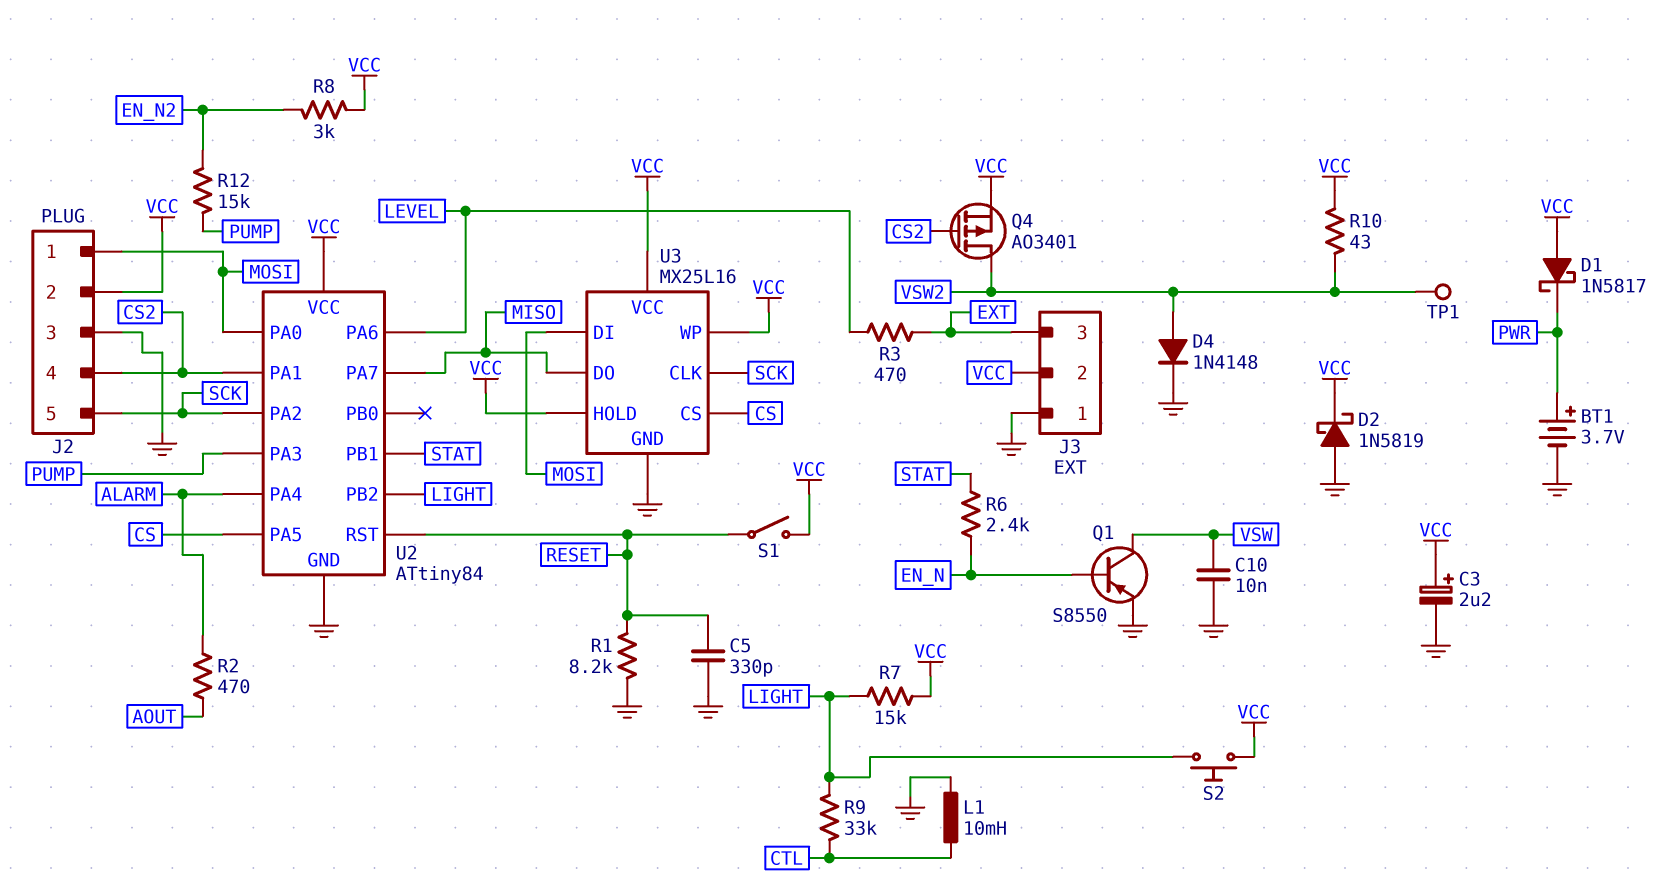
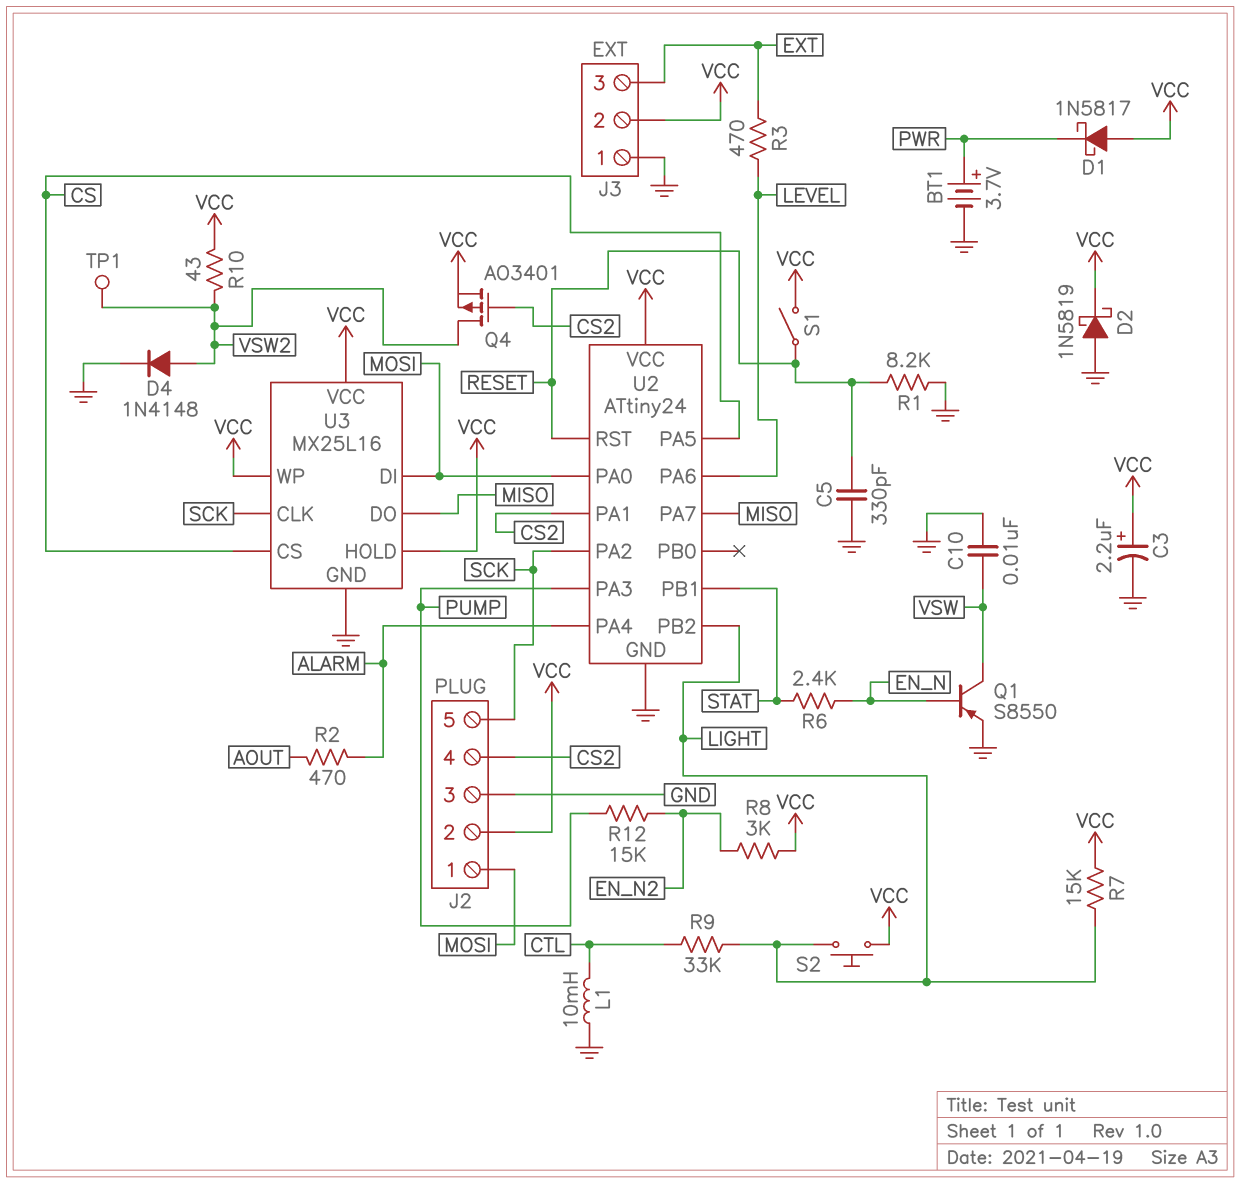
U2: ATtiny84 -> ATtiny24

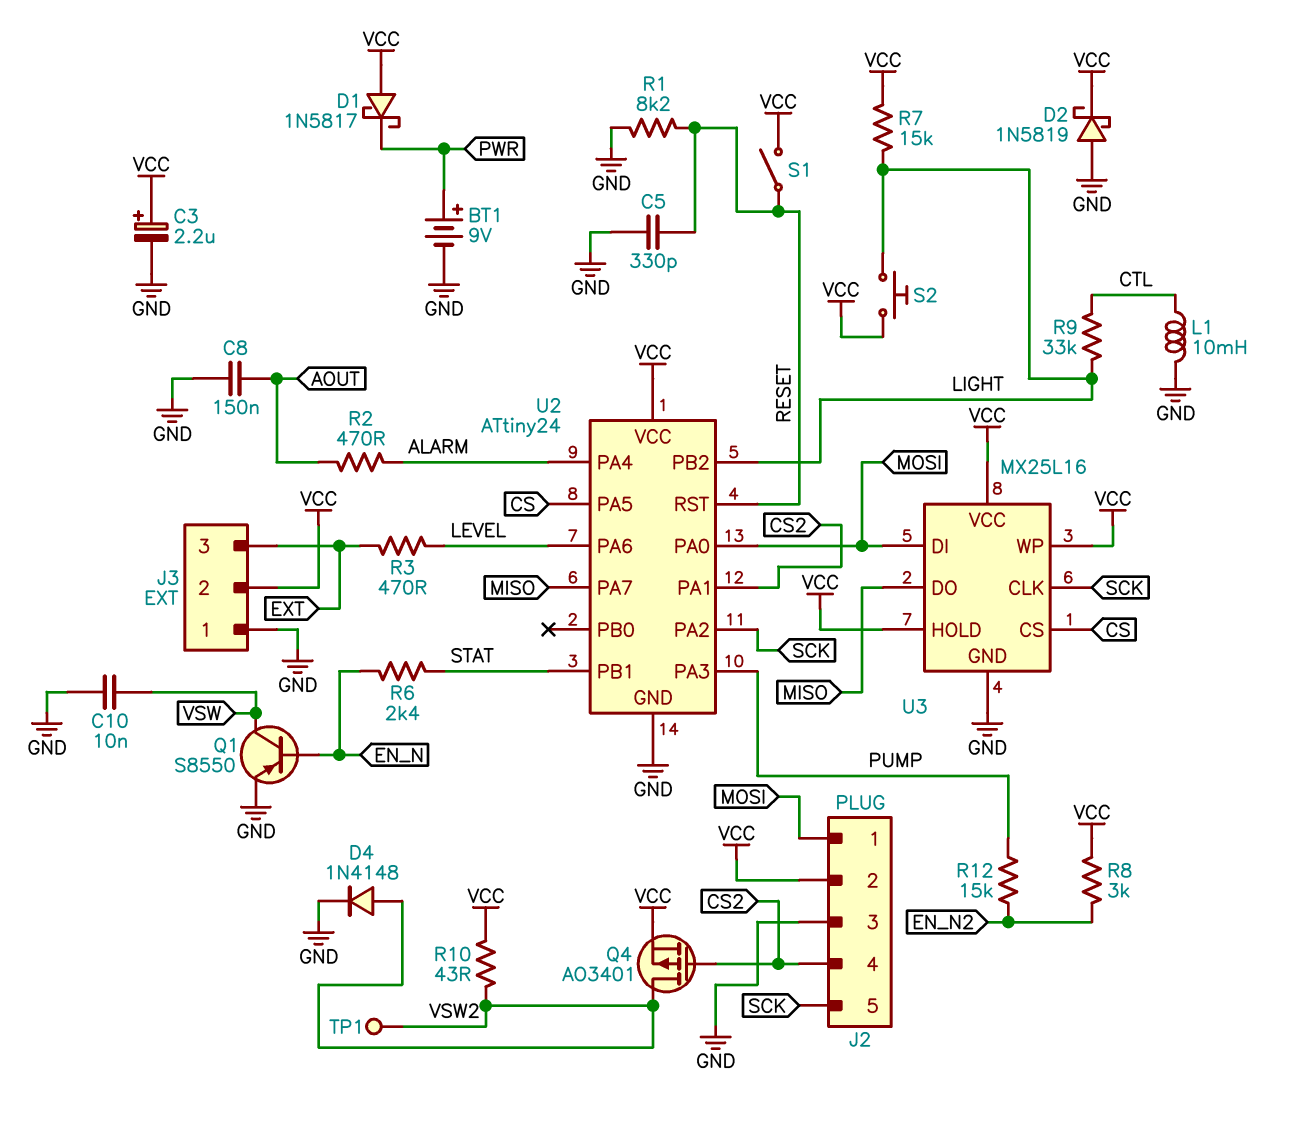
BT1: 3.7V (plus PWR, minus GND) -> 9V (plus PWR, minus GND)
C8: none -> 150nF (AOUT, GND)

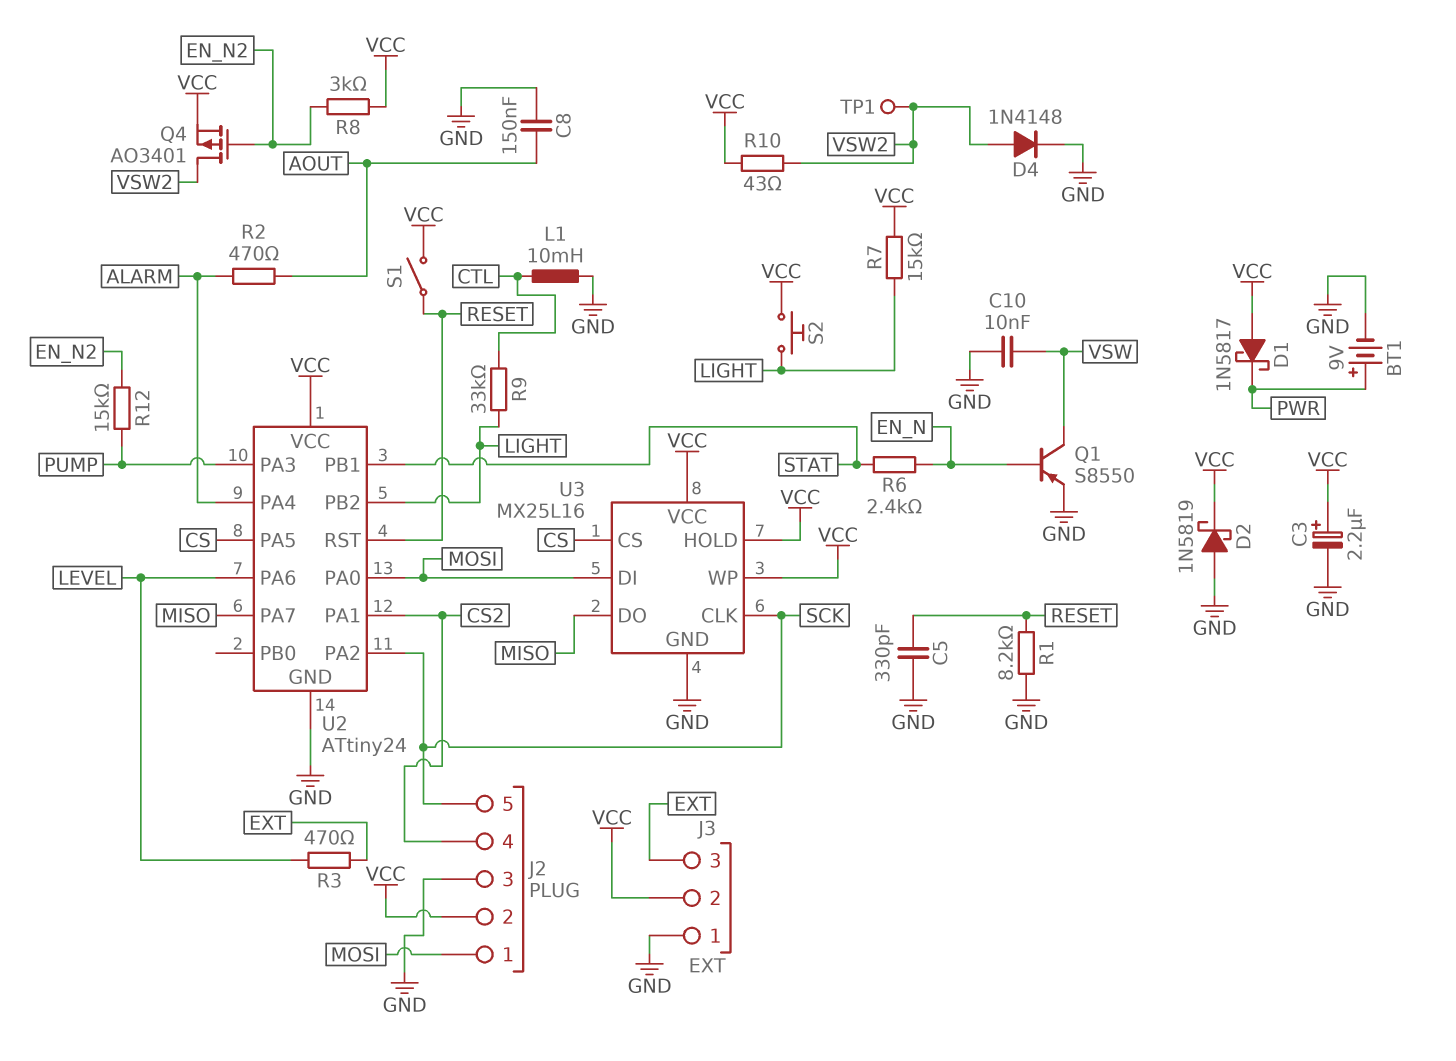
Q4: PMOS AO3401 (G CS2, D VSW2, S VCC) -> PMOS AO3401 (G EN_N2, D VSW2, S VCC)

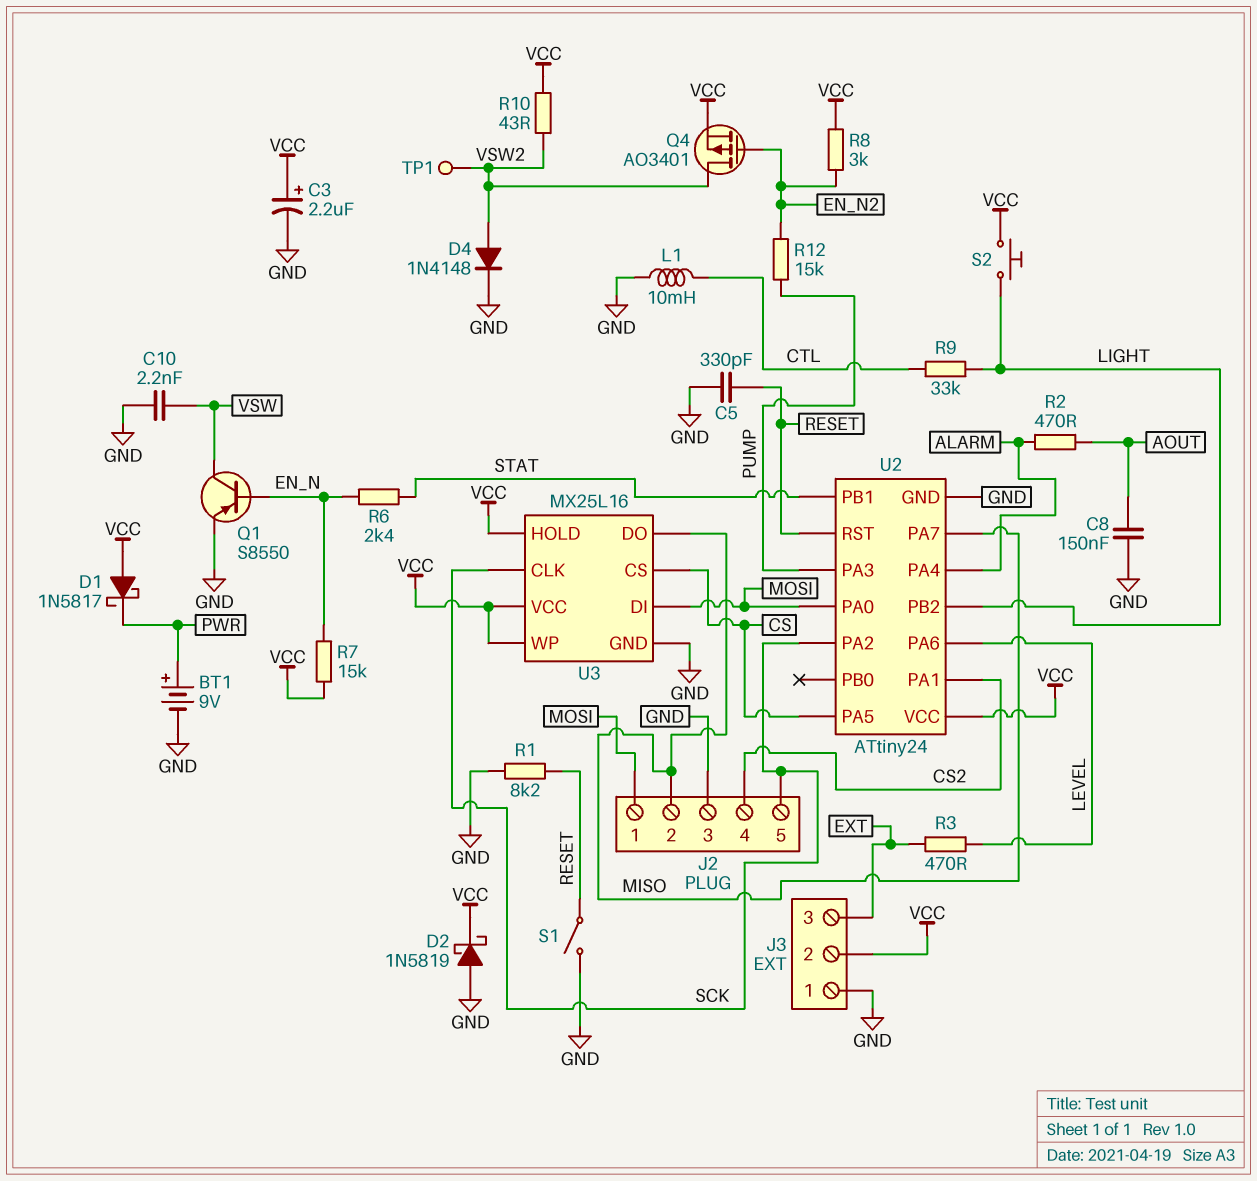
C10: 10nF (GND, VSW) -> 2.2nF (GND, VSW)
J2 pin 2: VCC -> MISO
R7: 15k (LIGHT, VCC) -> 15k (EN_N, VCC)
S1: switch (RESET, VCC) -> switch (GND, RESET)

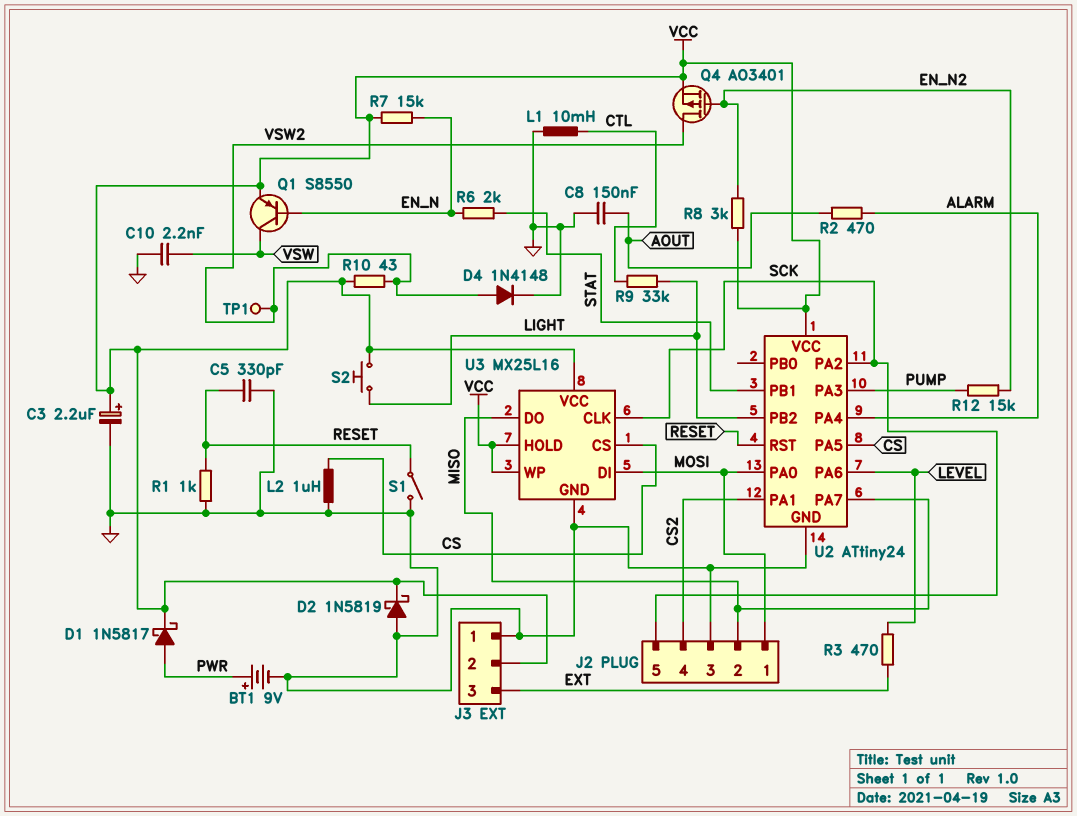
D1: schottky 1N5817 (A VCC, K PWR) -> schottky 1N5817 (A PWR, K VCC)
L2: none -> 1uH (CS, GND)
Q1: PNP S8550 (B EN_N, C VSW, E GND) -> PNP S8550 (B EN_N, C VSW, E VCC)
R1: 8.2k (GND, RESET) -> 1k (GND, RESET)
R6: 2.4k (EN_N, STAT) -> 2k (EN_N, STAT)

